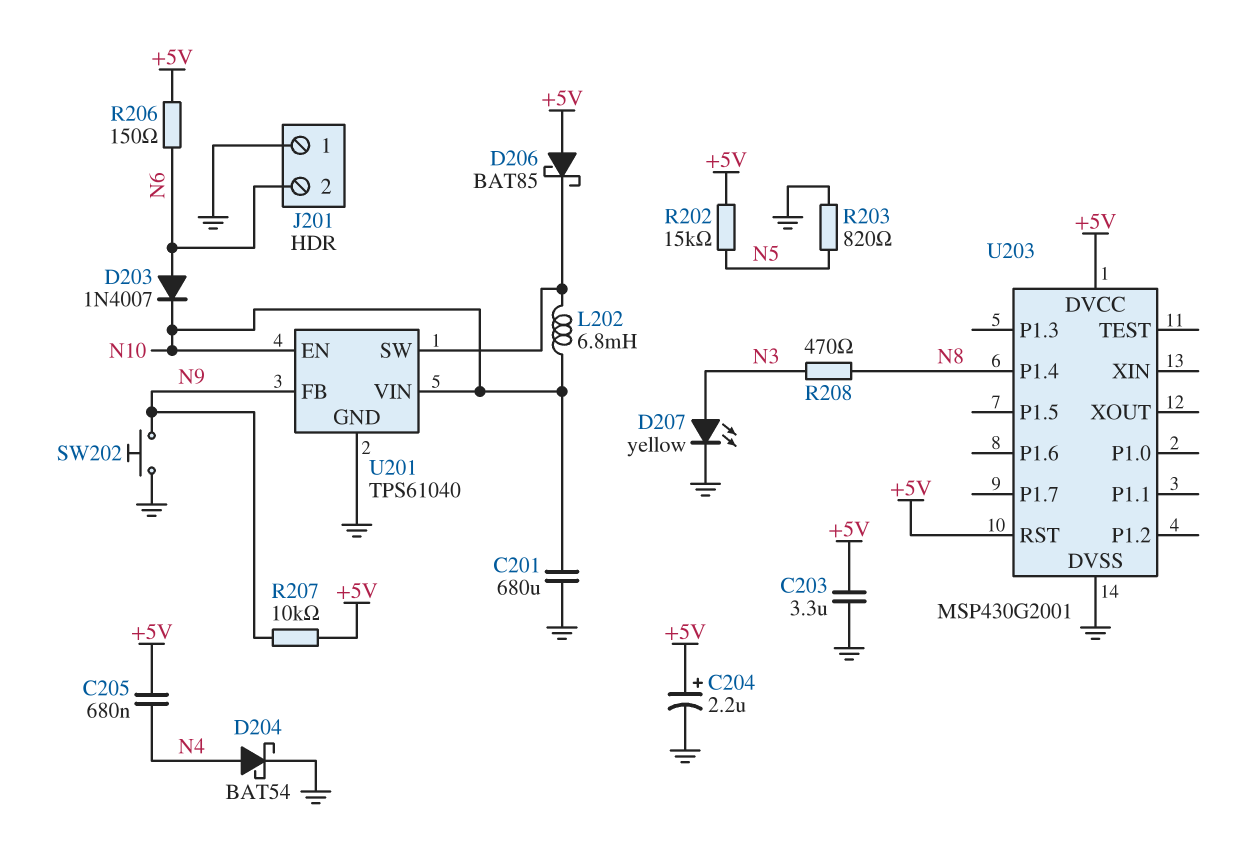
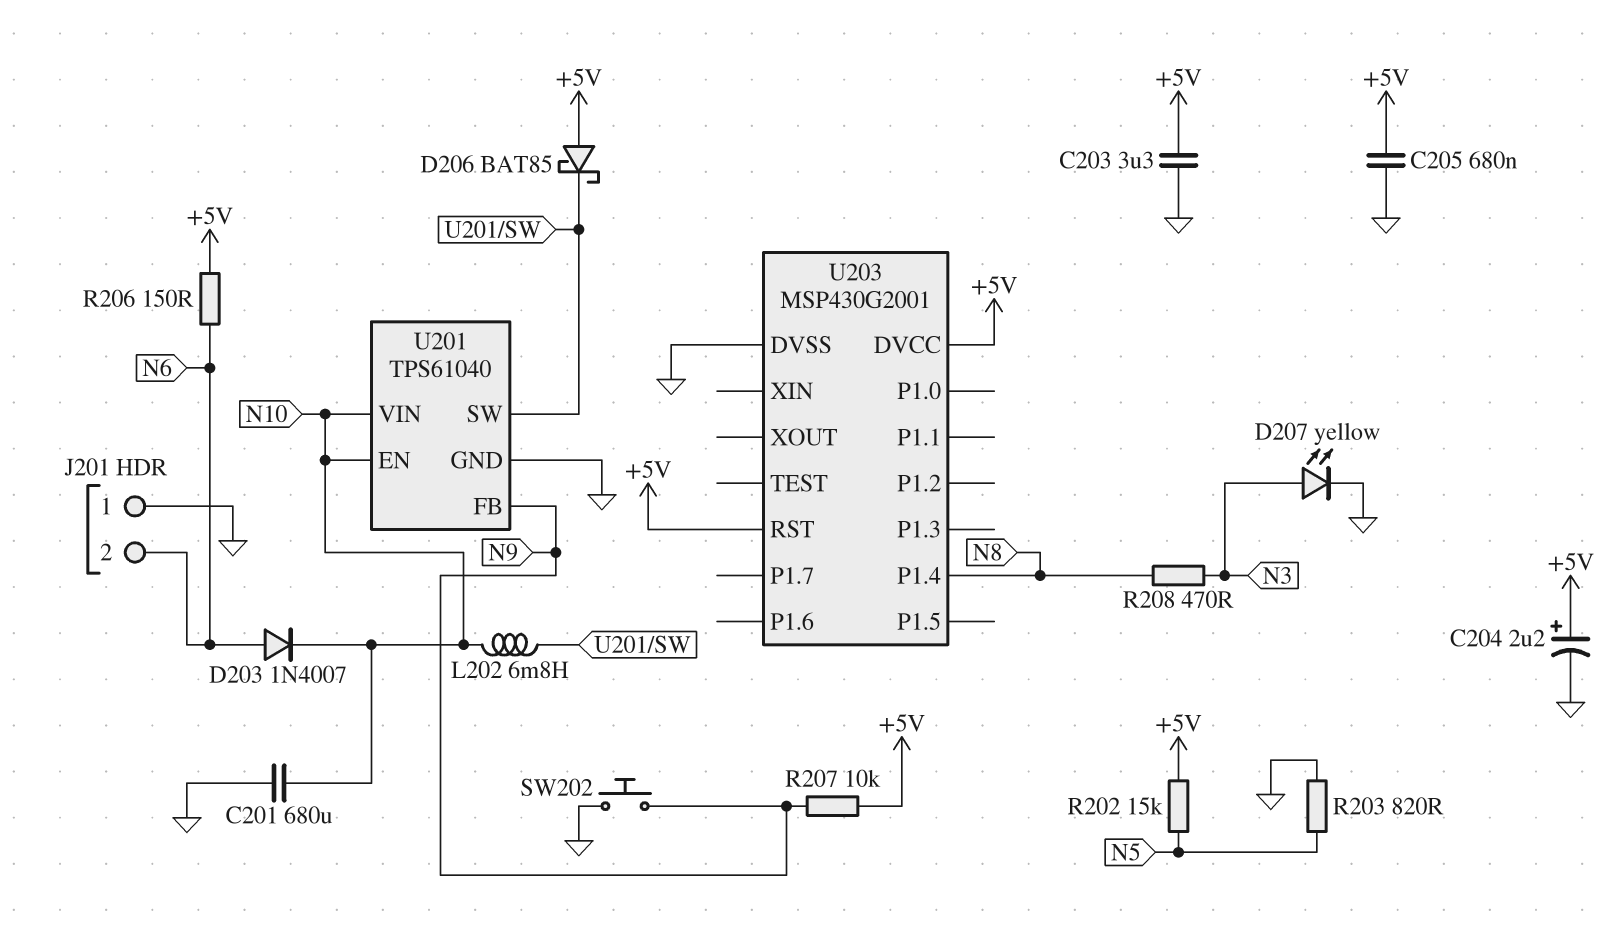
C205: 680nF (+5V, N4) -> 680nF (+5V, GND)
D204: schottky BAT54 (A N4, K GND) -> none

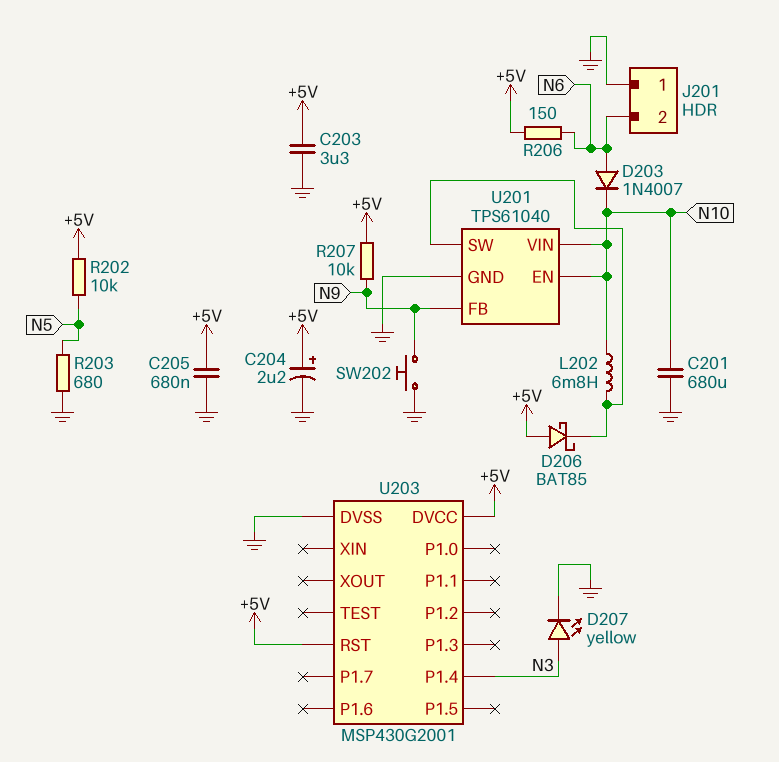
R202: 15k (+5V, N5) -> 10k (+5V, N5)
R203: 820 (GND, N5) -> 680 (GND, N5)
R208: 470 (N3, N8) -> none
U203 pin P1.4: N8 -> N3

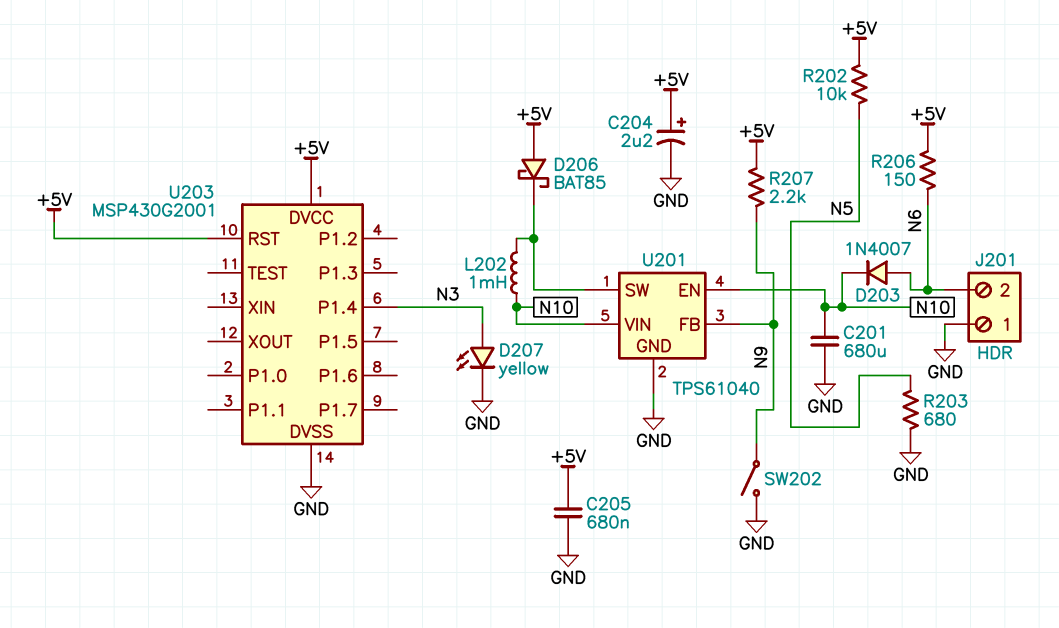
C203: 3.3uF (+5V, GND) -> none
L202: 6.8mH (N10, U201/SW) -> 1mH (N10, U201/SW)
R207: 10k (+5V, N9) -> 2.2k (+5V, N9)
SW202: button (GND, N9) -> switch (GND, N9)

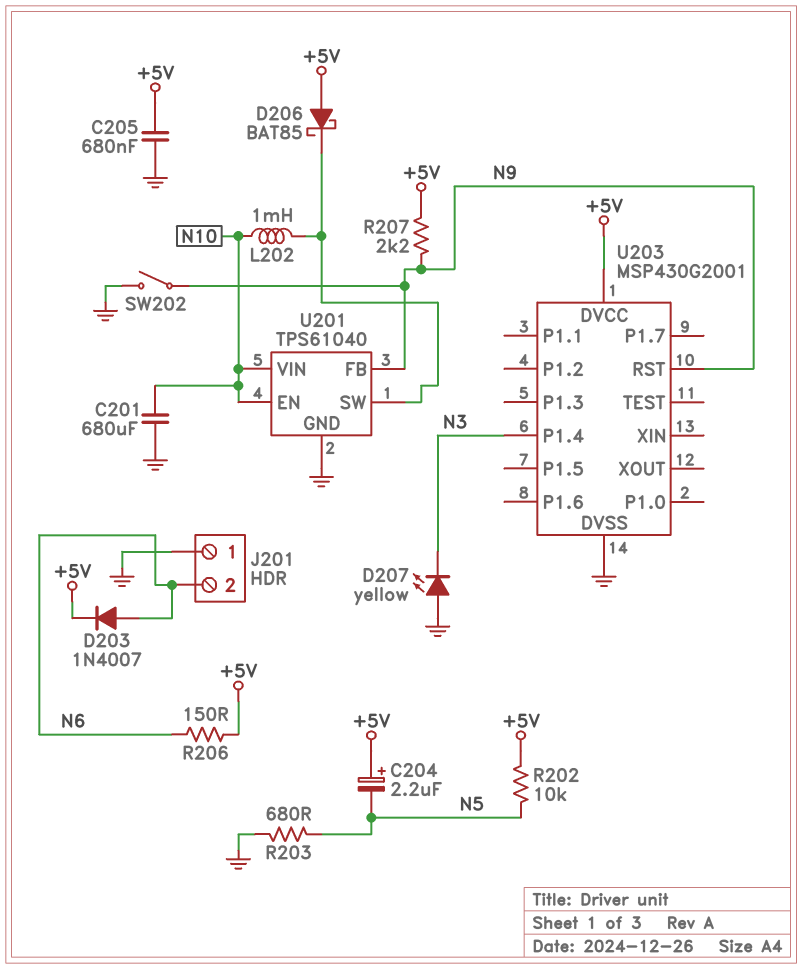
C204: 2.2uF (plus +5V, minus GND) -> 2.2uF (plus +5V, minus N5)
D203: diode 1N4007 (A N6, K N10) -> diode 1N4007 (A N6, K +5V)
D207: LED yellow (A N3, K GND) -> LED yellow (A GND, K N3)
U203 pin RST: +5V -> N9

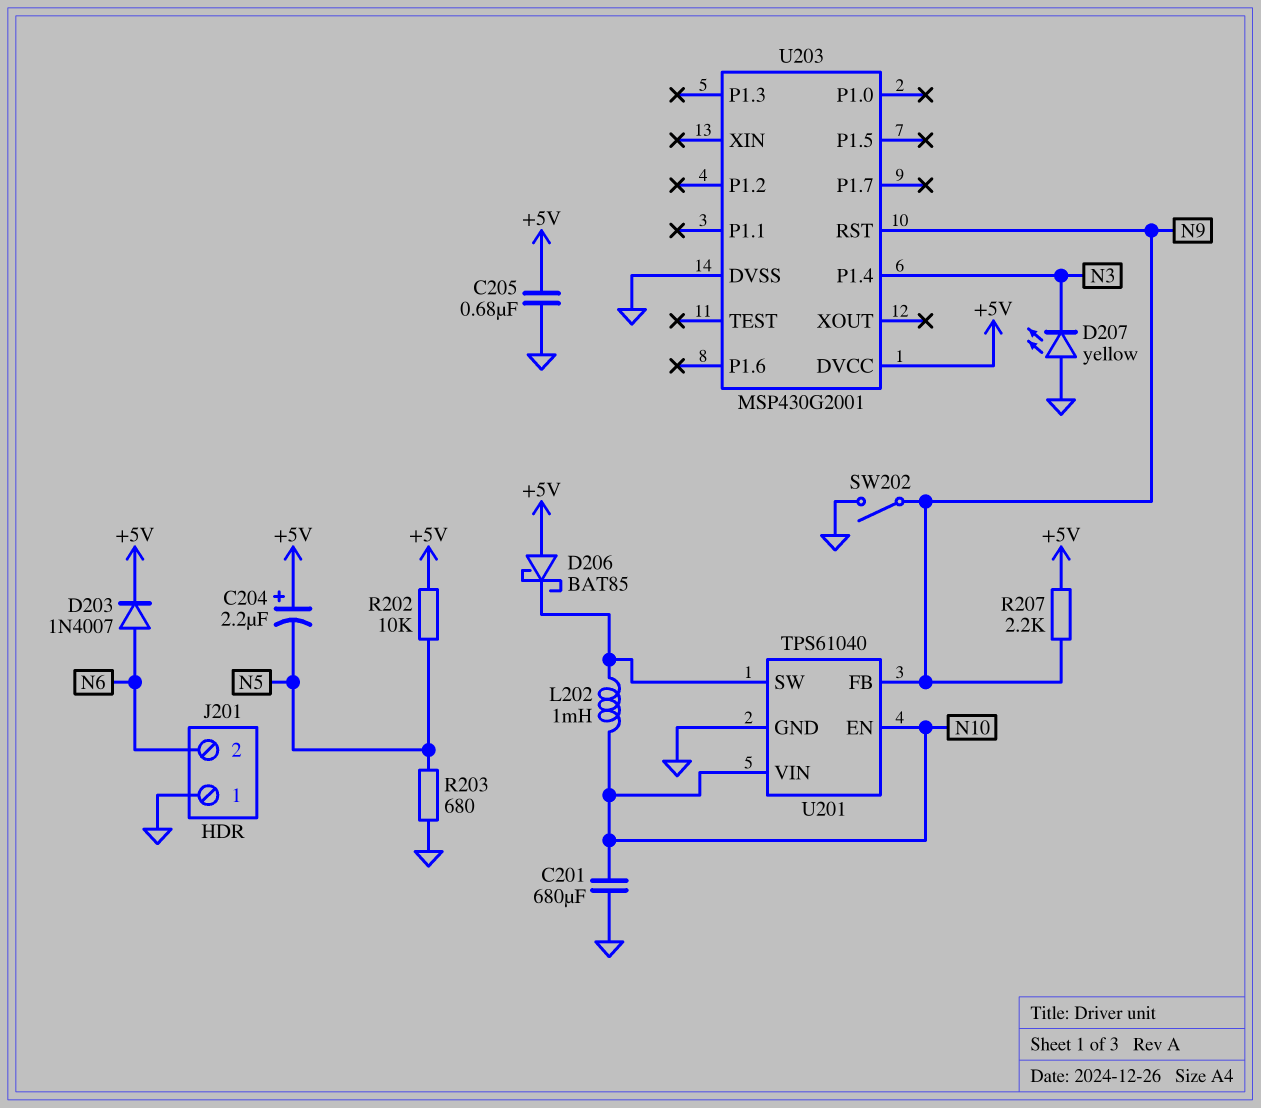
R206: 150 (+5V, N6) -> none

